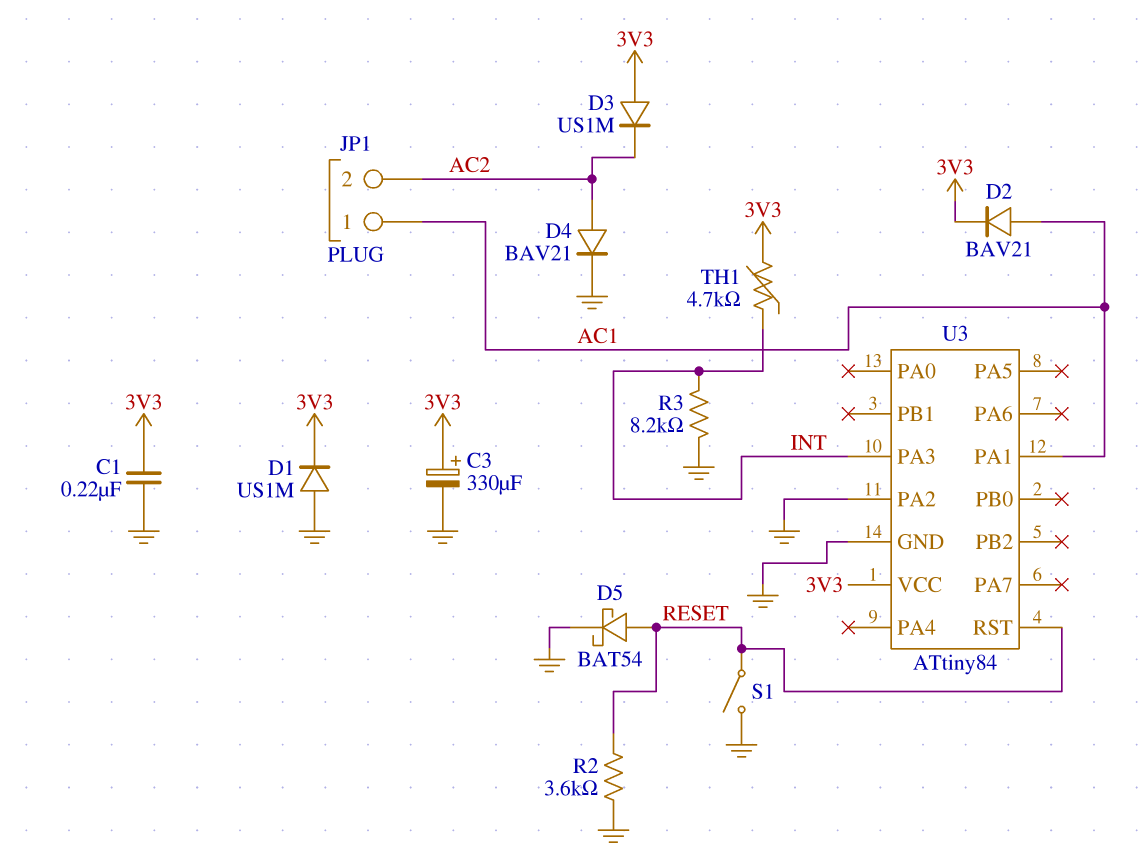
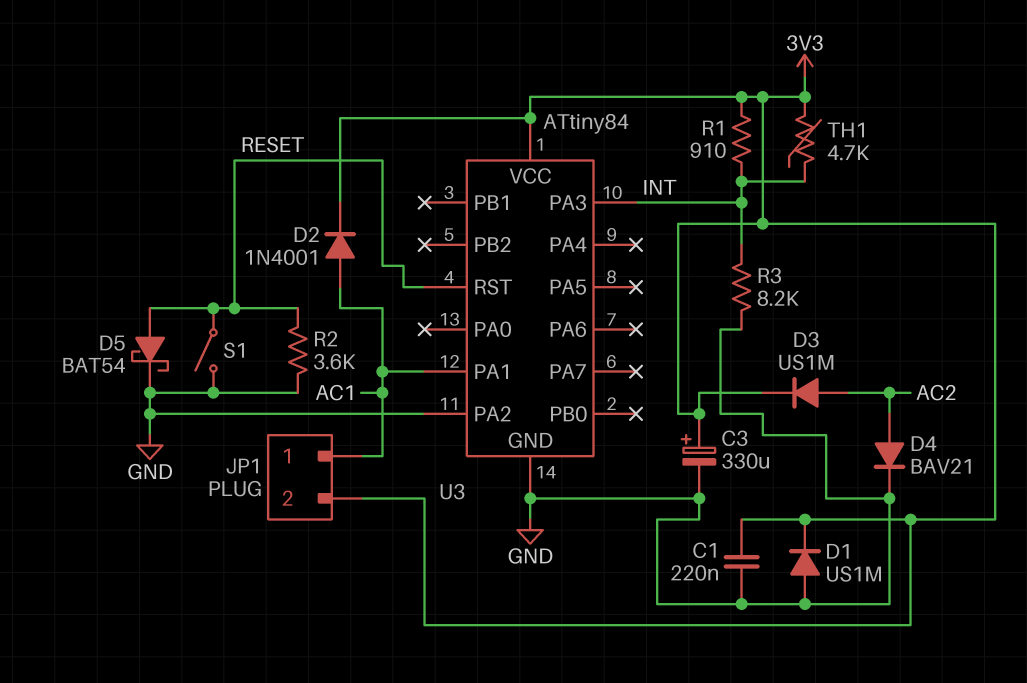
D2: diode BAV21 (A AC1, K 3V3) -> diode 1N4001 (A AC1, K 3V3)
D3: diode US1M (A 3V3, K AC2) -> diode US1M (A AC2, K 3V3)
JP1 pin 2: AC2 -> 3V3
R1: none -> 910 (3V3, INT)

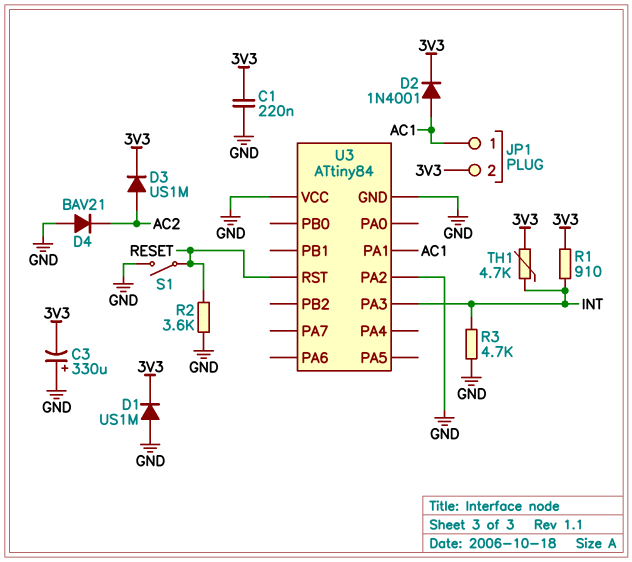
C3: 330uF (plus 3V3, minus GND) -> 330uF (plus GND, minus 3V3)
D4: diode BAV21 (A AC2, K GND) -> diode BAV21 (A GND, K AC2)
D5: schottky BAT54 (A RESET, K GND) -> none
R3: 8.2k (GND, INT) -> 4.7k (GND, INT)
U3 pin VCC: 3V3 -> GND

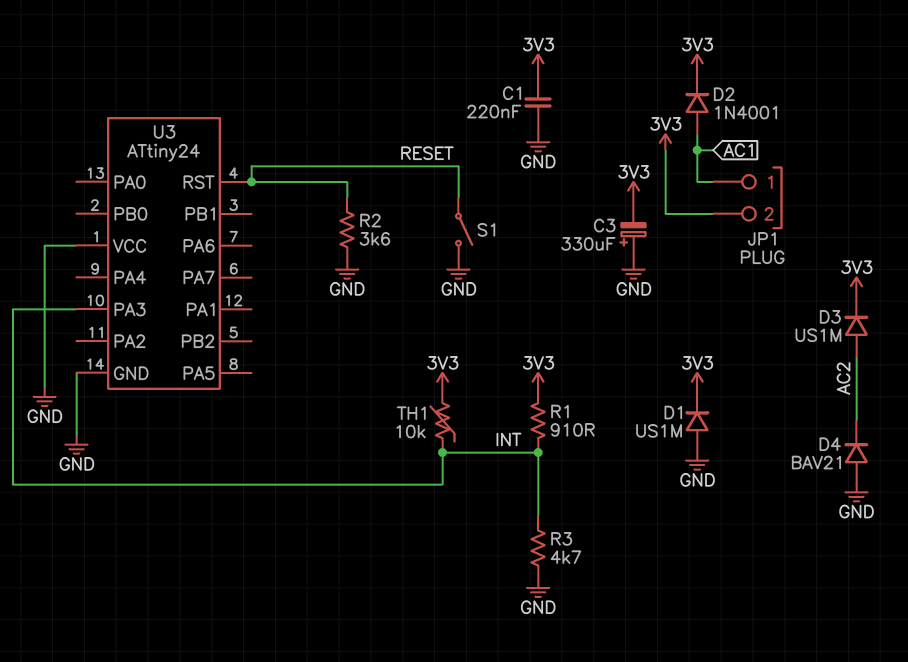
TH1: 4.7k (3V3, INT) -> 10k (3V3, INT)
U3: ATtiny84 -> ATtiny24
U3 pin PA1: AC1 -> none
U3 pin PA2: GND -> none

